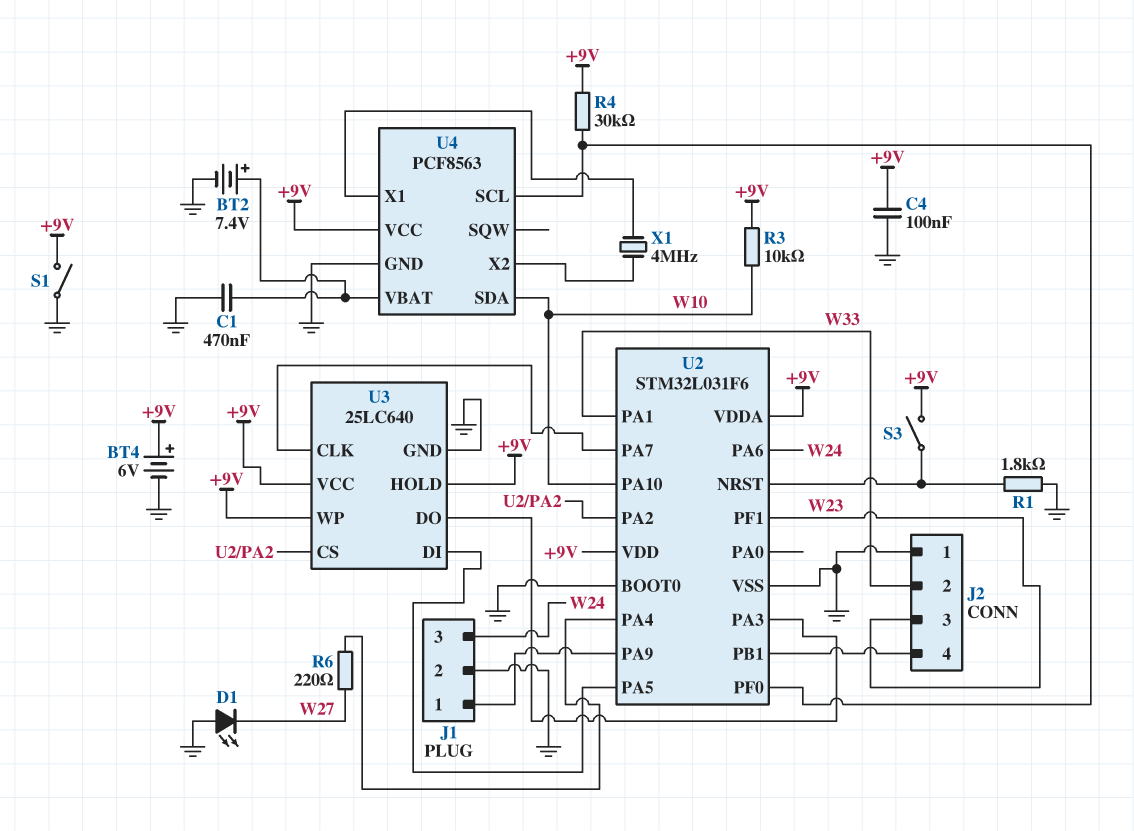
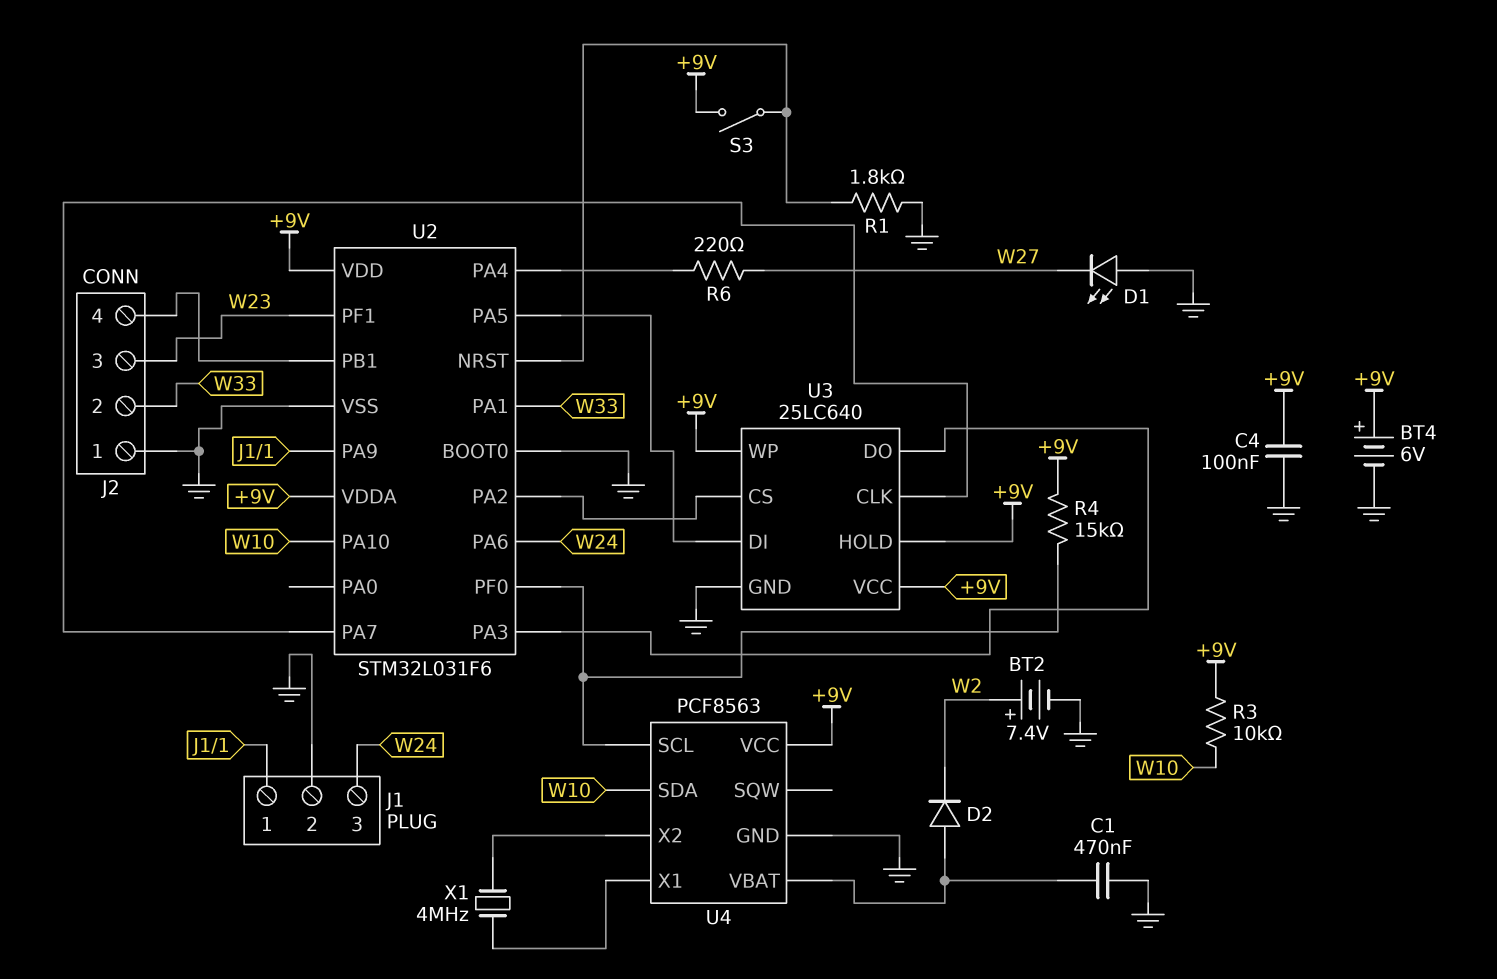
BT2: 7.4V (plus U4/VBAT, minus GND) -> 7.4V (plus W2, minus GND)
D2: none -> diode (A U4/VBAT, K W2)
R4: 30k (+9V, U2/PF0) -> 15k (+9V, U2/PF0)
S1: switch (+9V, GND) -> none

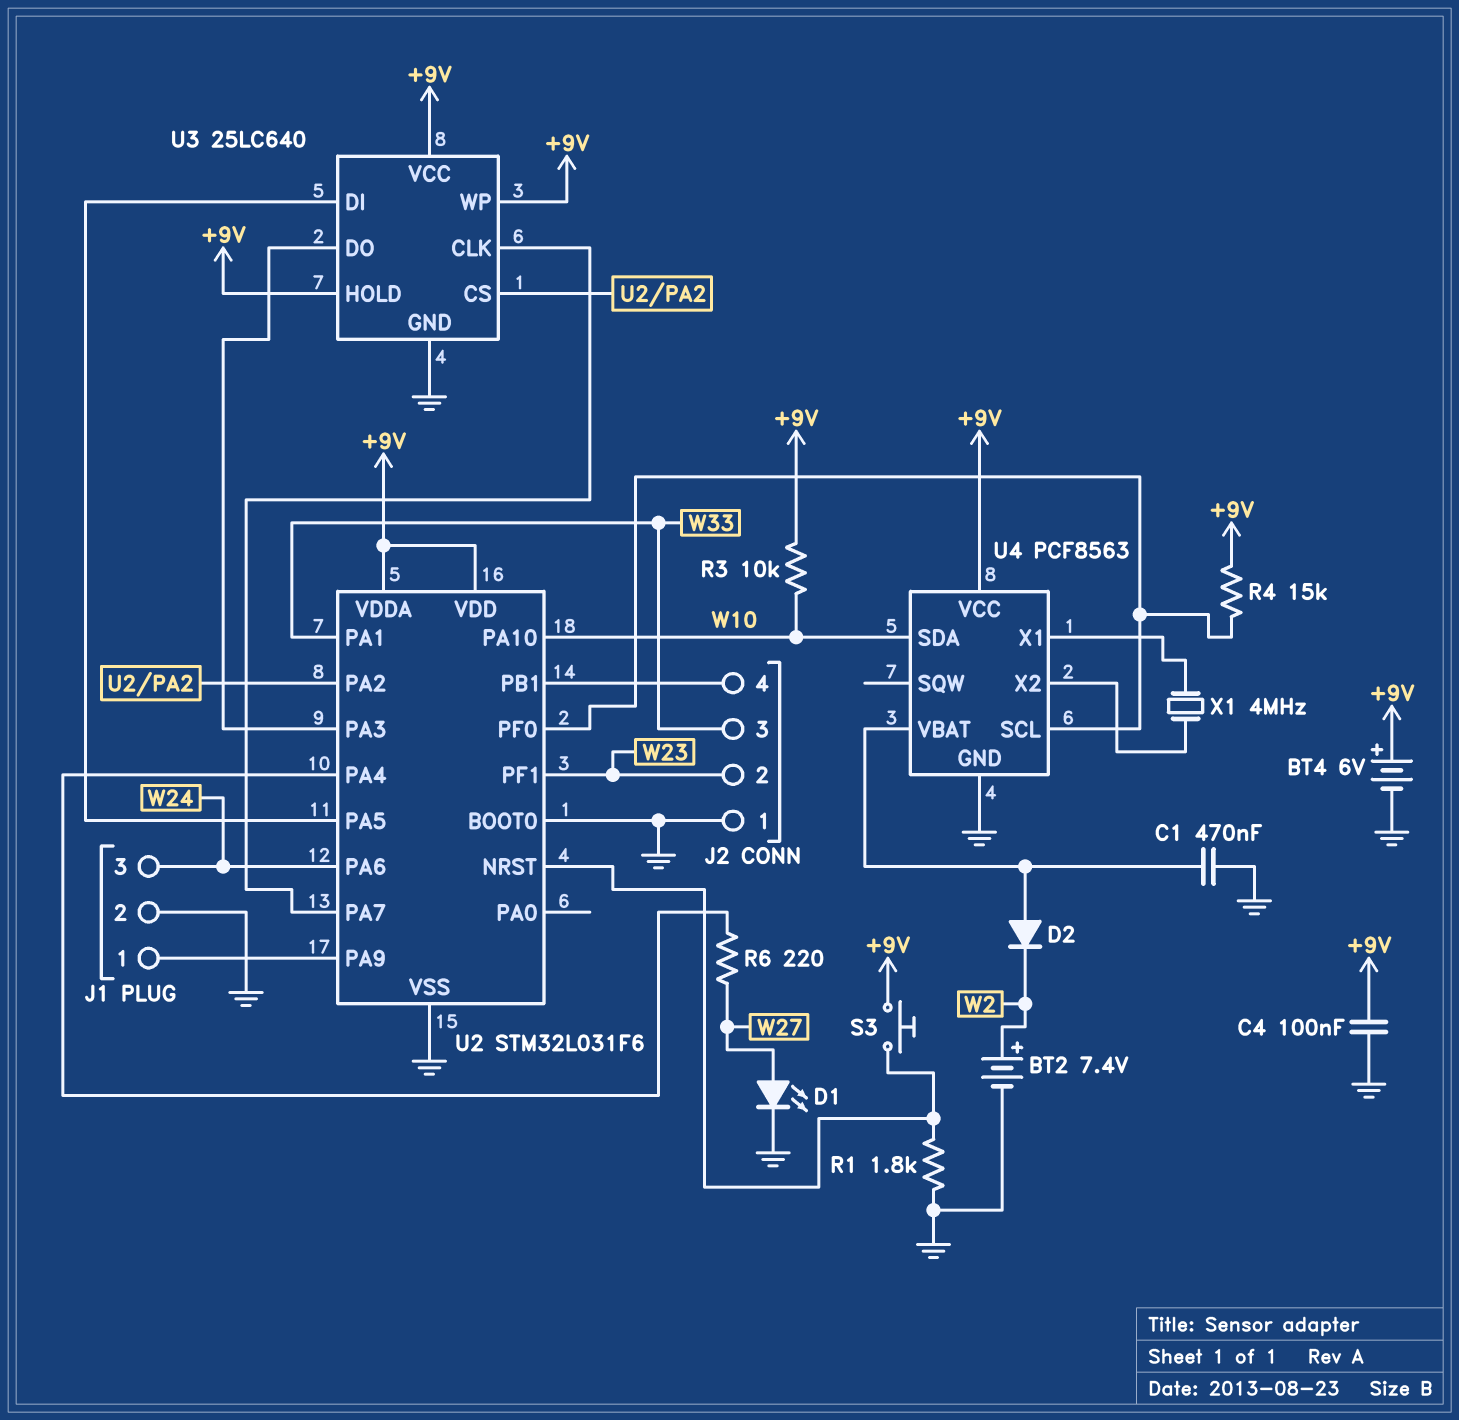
D1: LED (A GND, K W27) -> LED (A W27, K GND)
J2 pin 2: W33 -> W23
J2 pin 3: W23 -> W33
S3: switch (+9V, U2/NRST) -> button (+9V, U2/NRST)

